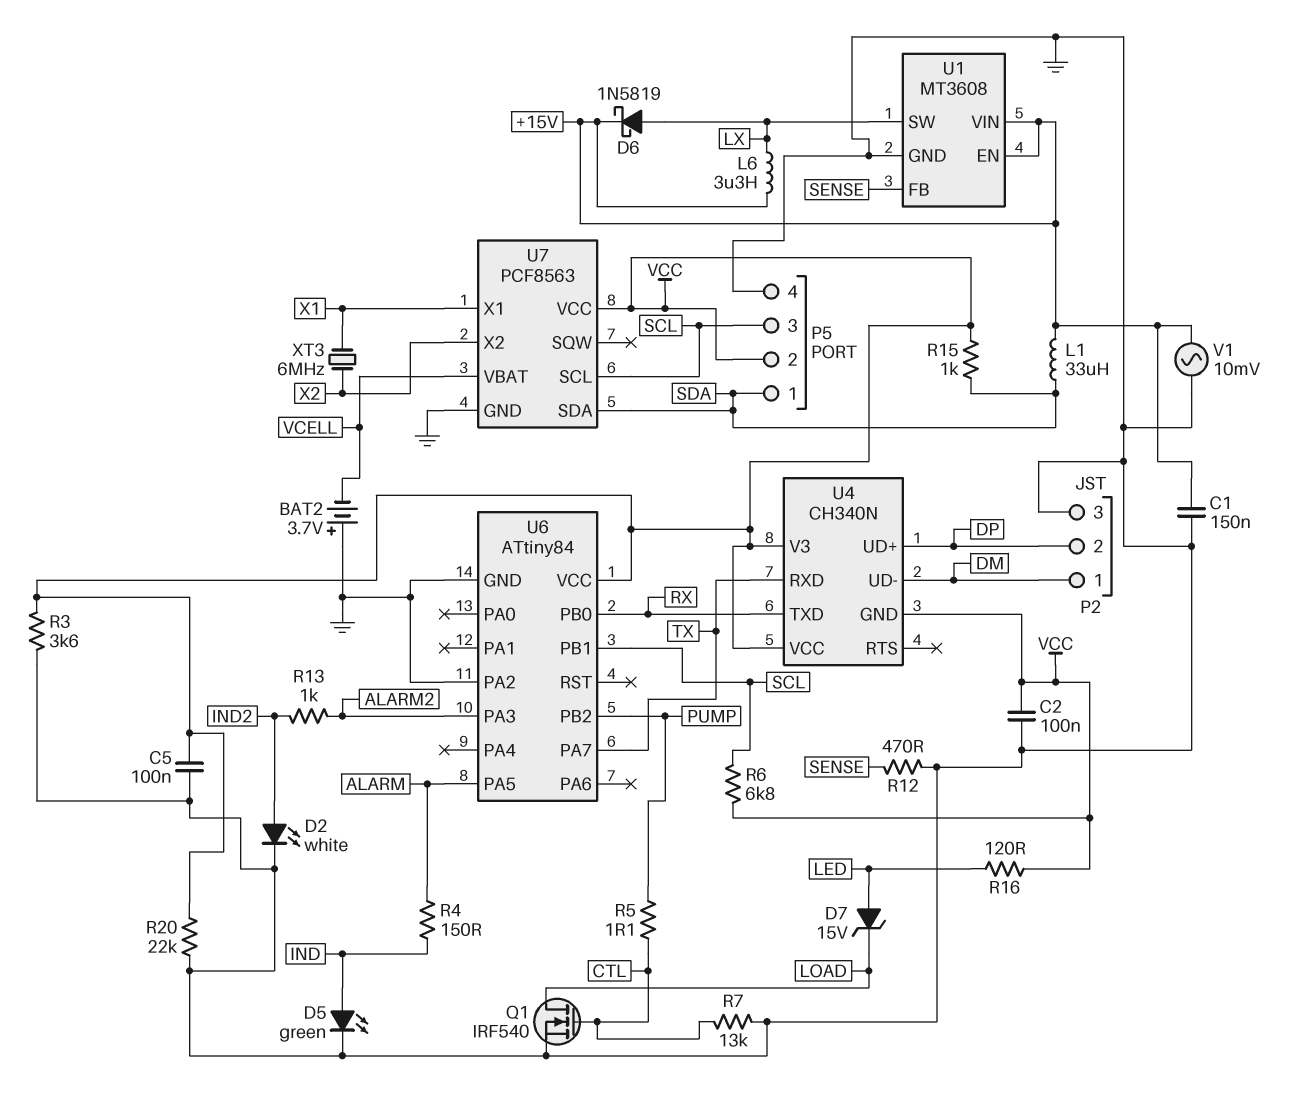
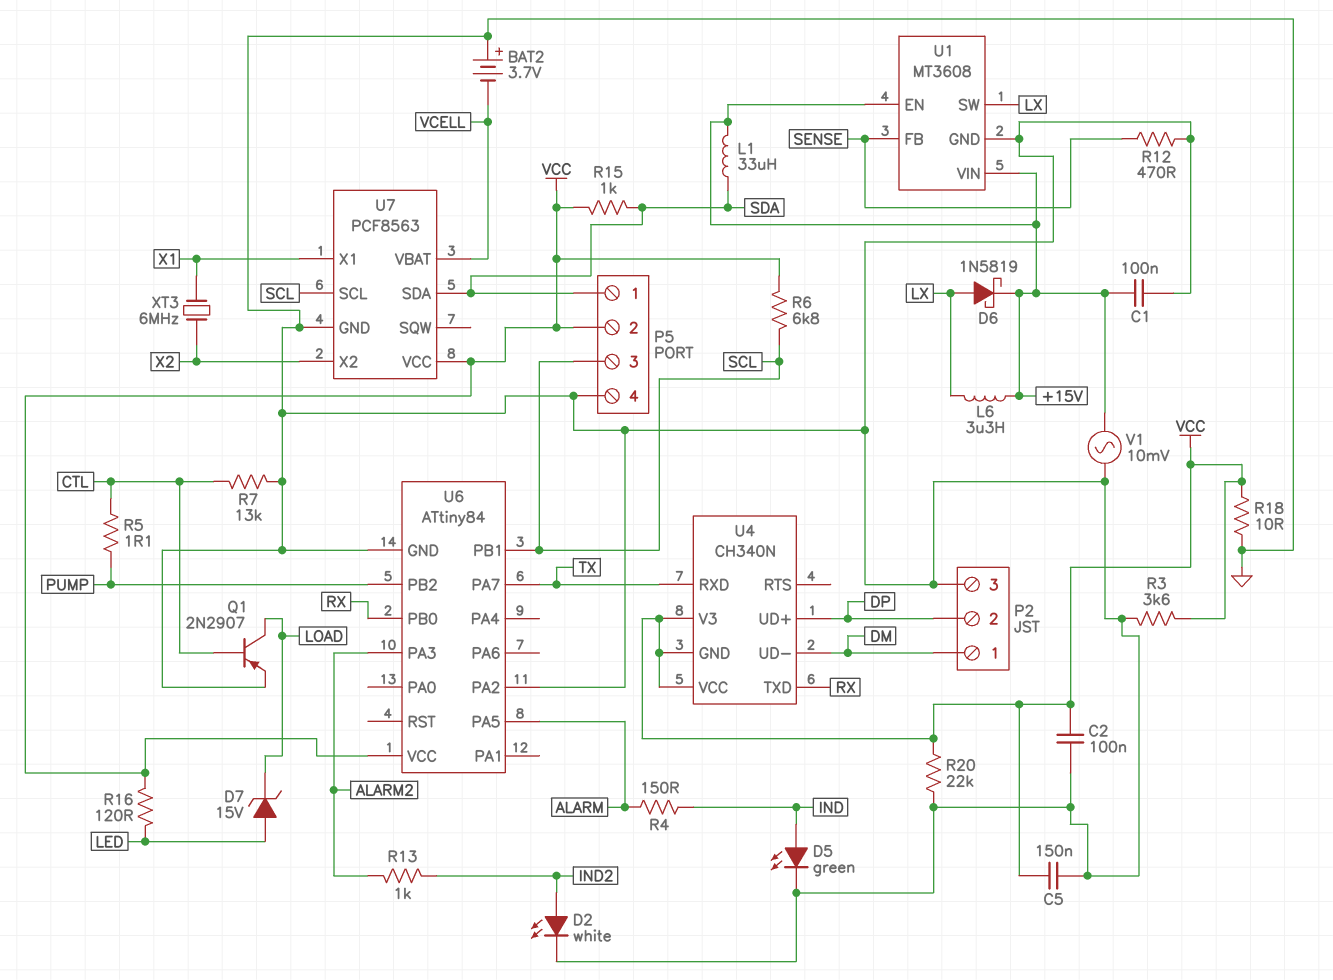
C1: 150nF (+15V, GND) -> 100nF (+15V, GND)
C5: 100nF (GND, VCC) -> 150nF (GND, VCC)
Q1: NMOS IRF540 (G CTL, D LOAD, S GND) -> PNP 2N2907 (B CTL, C LOAD, E GND)
R18: none -> 10 (GND, VCC)

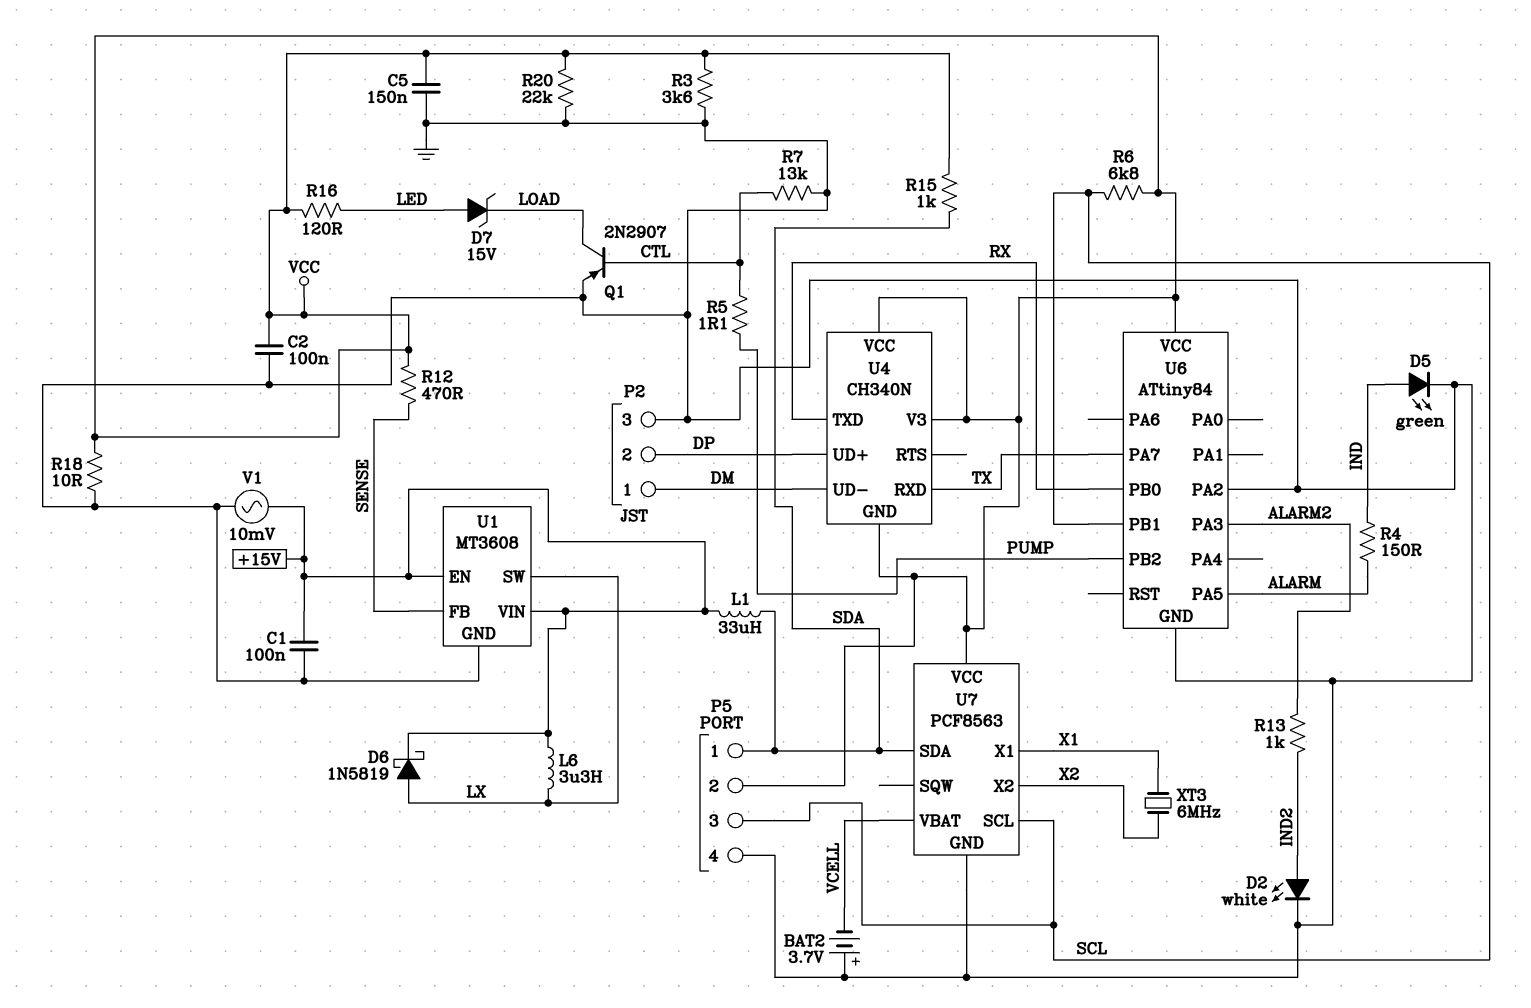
R12: 470 (GND, SENSE) -> 470 (SENSE, VCC)

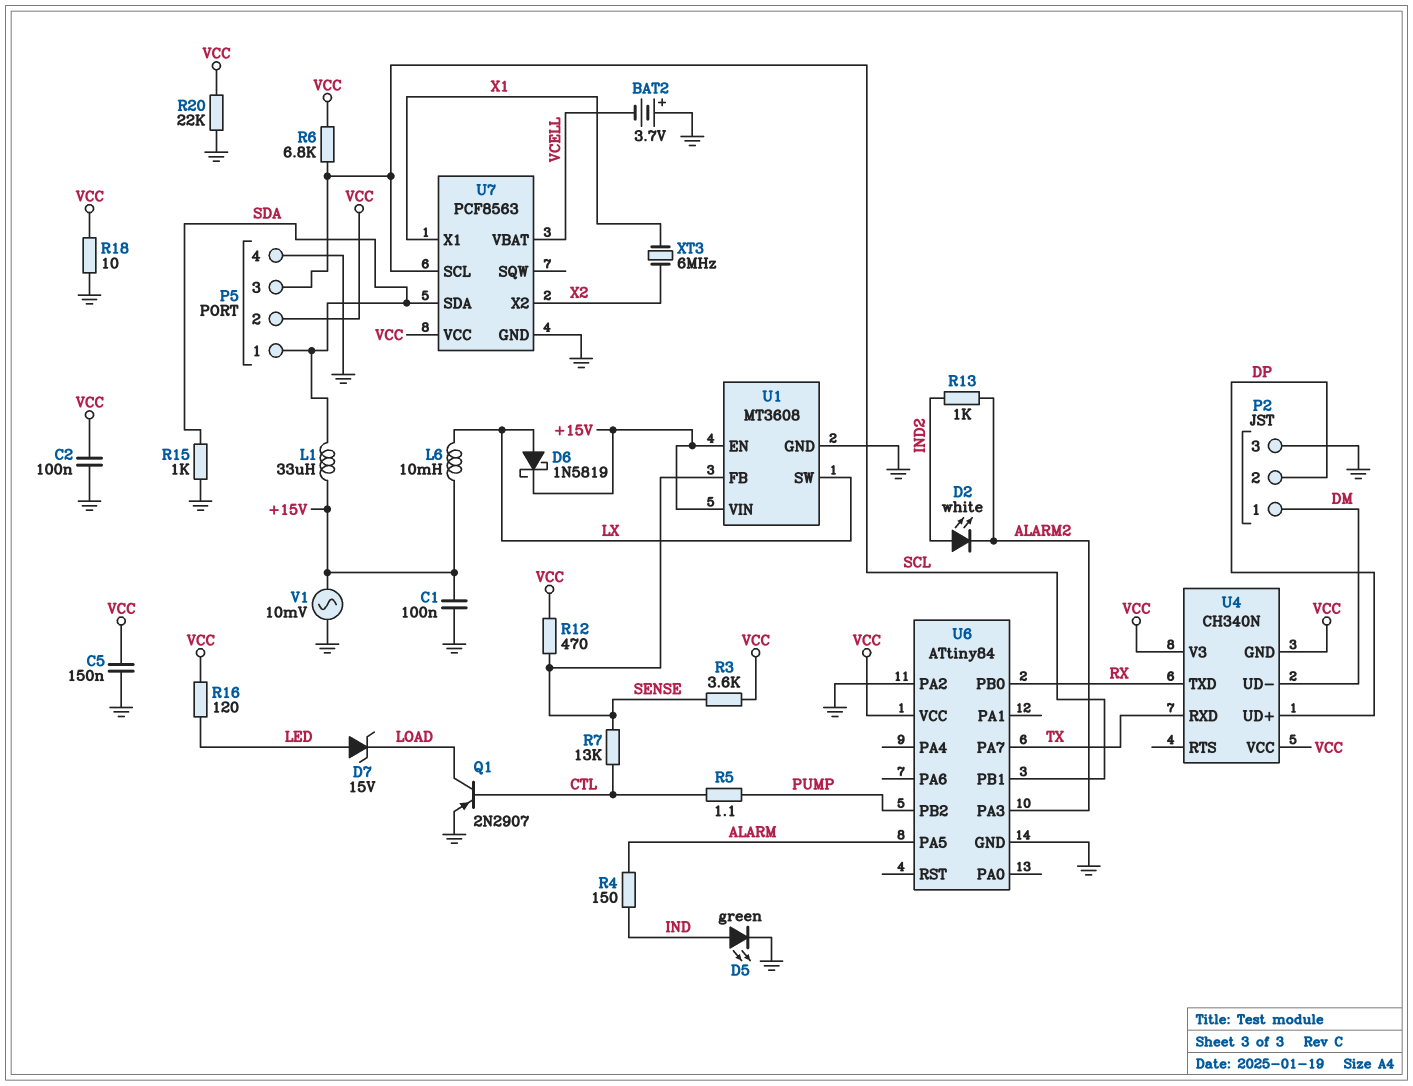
D2: LED white (A IND2, K GND) -> LED white (A IND2, K ALARM2)
L6: 3.3uH (+15V, LX) -> 10mH (+15V, LX)
R3: 3.6k (GND, VCC) -> 3.6k (SENSE, VCC)
R7: 13k (CTL, GND) -> 13k (CTL, SENSE)
R15: 1k (SDA, VCC) -> 1k (GND, SDA)

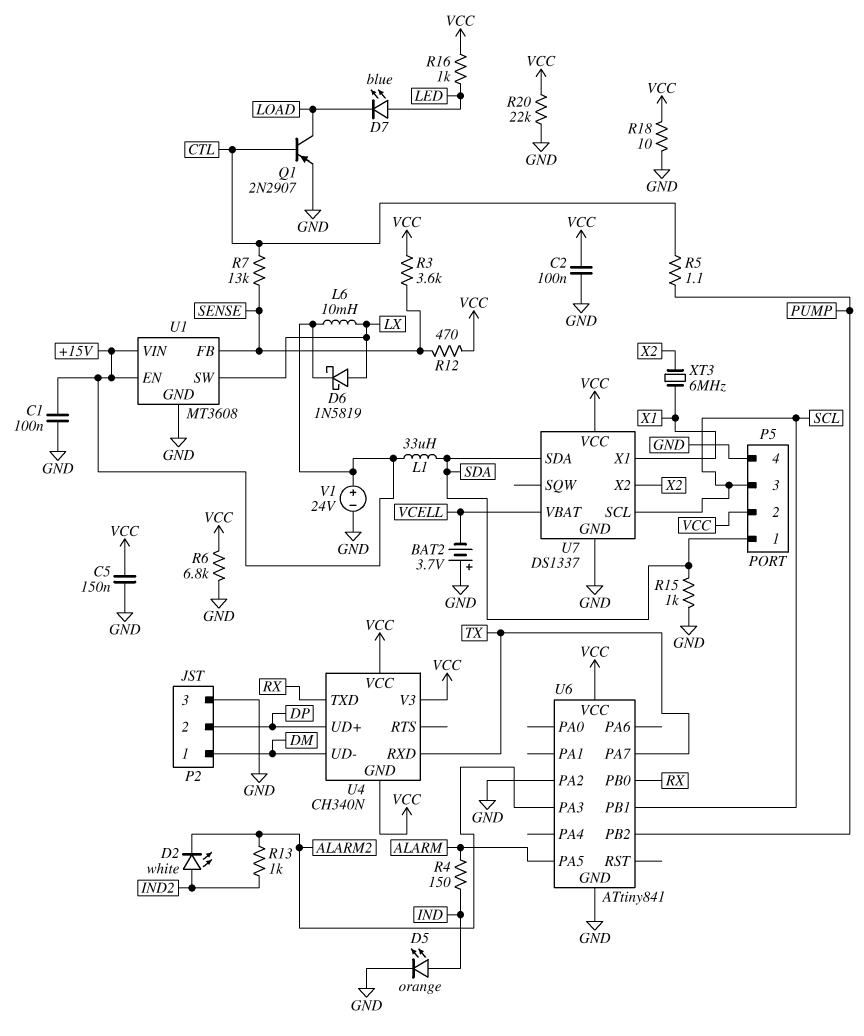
D5: LED green (A IND, K GND) -> LED orange (A IND, K GND)
D7: zener 15V (A LED, K LOAD) -> LED blue (A LED, K LOAD)
R6: 6.8k (SCL, VCC) -> 6.8k (GND, VCC)
R16: 120 (LED, VCC) -> 1k (LED, VCC)
U6: ATtiny84 -> ATtiny841
U7: PCF8563 -> DS1337
V1: AC 10mV (+15V, GND) -> 24V (plus +15V, minus GND)

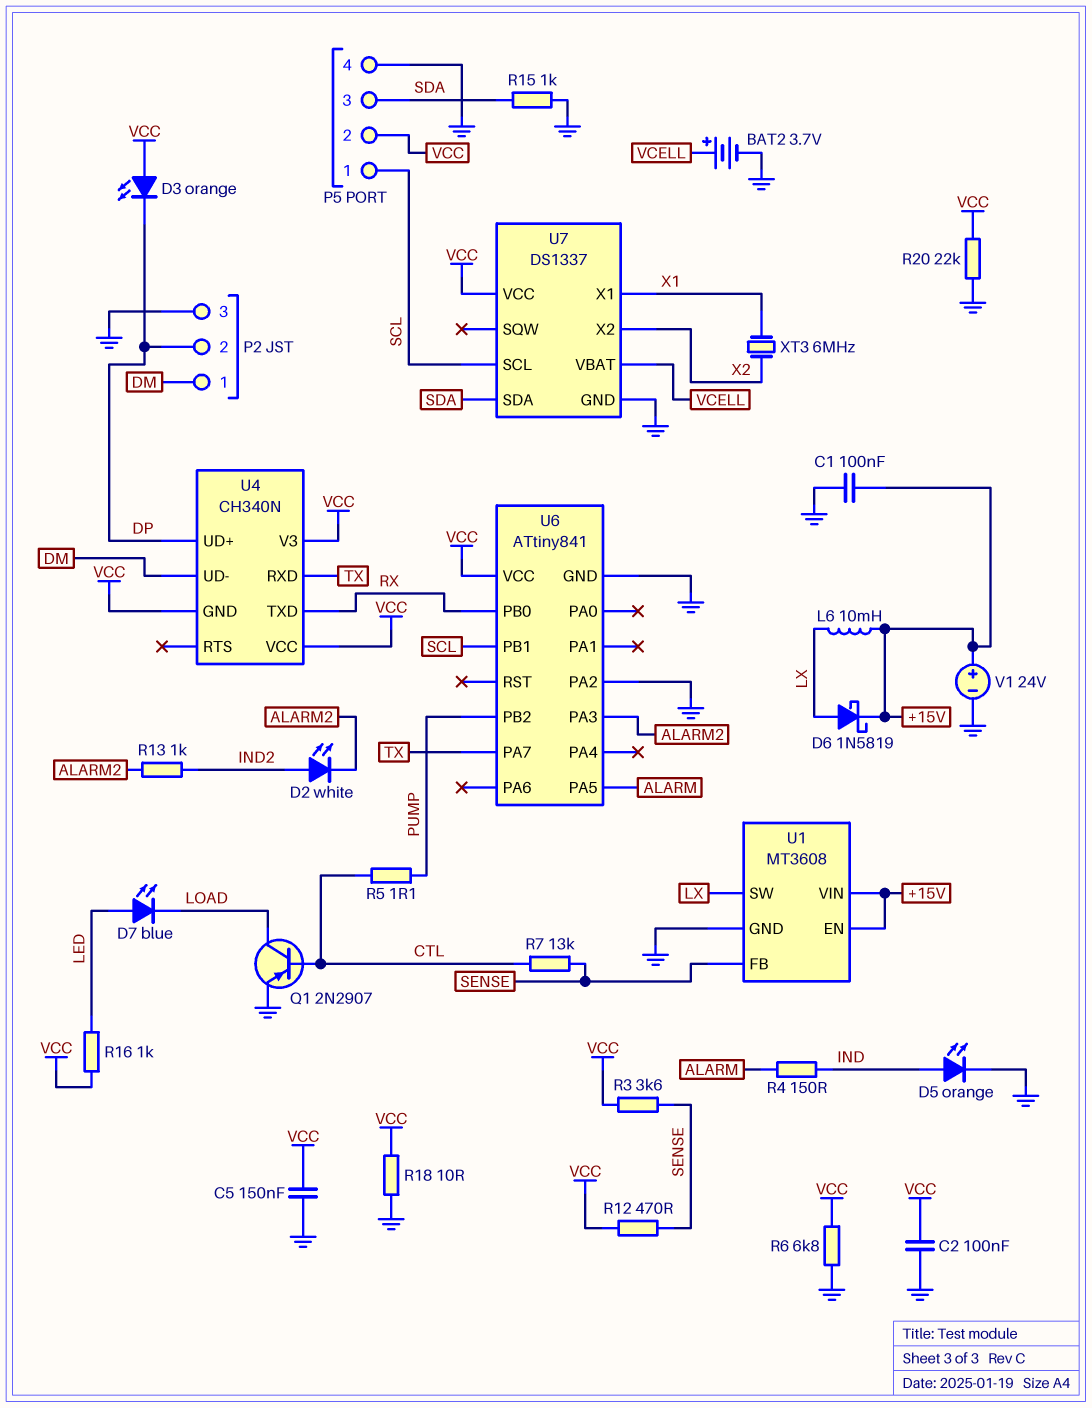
BAT2: 3.7V (plus GND, minus VCELL) -> 3.7V (plus VCELL, minus GND)
D3: none -> LED orange (A VCC, K DP)
L1: 33uH (+15V, SDA) -> none
P5 pin 1: SDA -> SCL
P5 pin 3: SCL -> SDA

